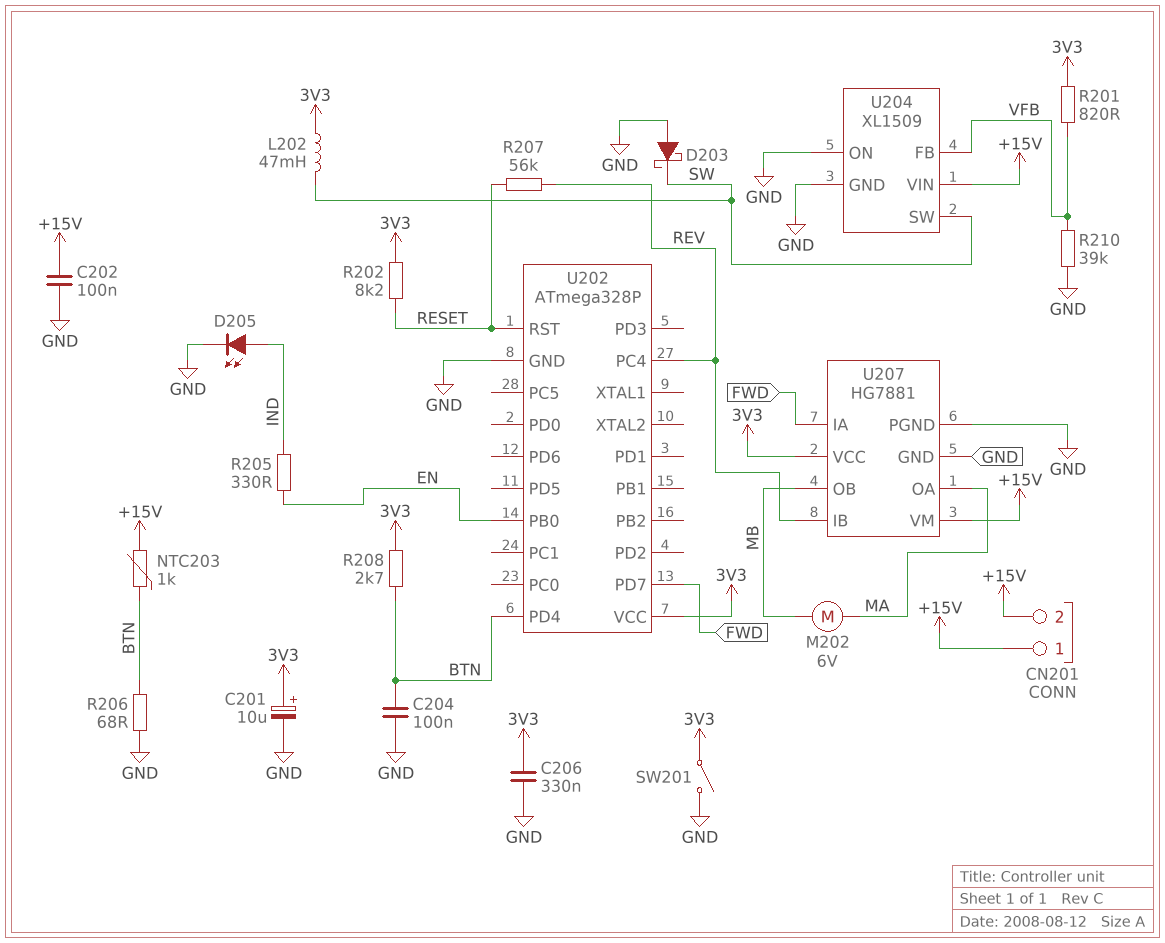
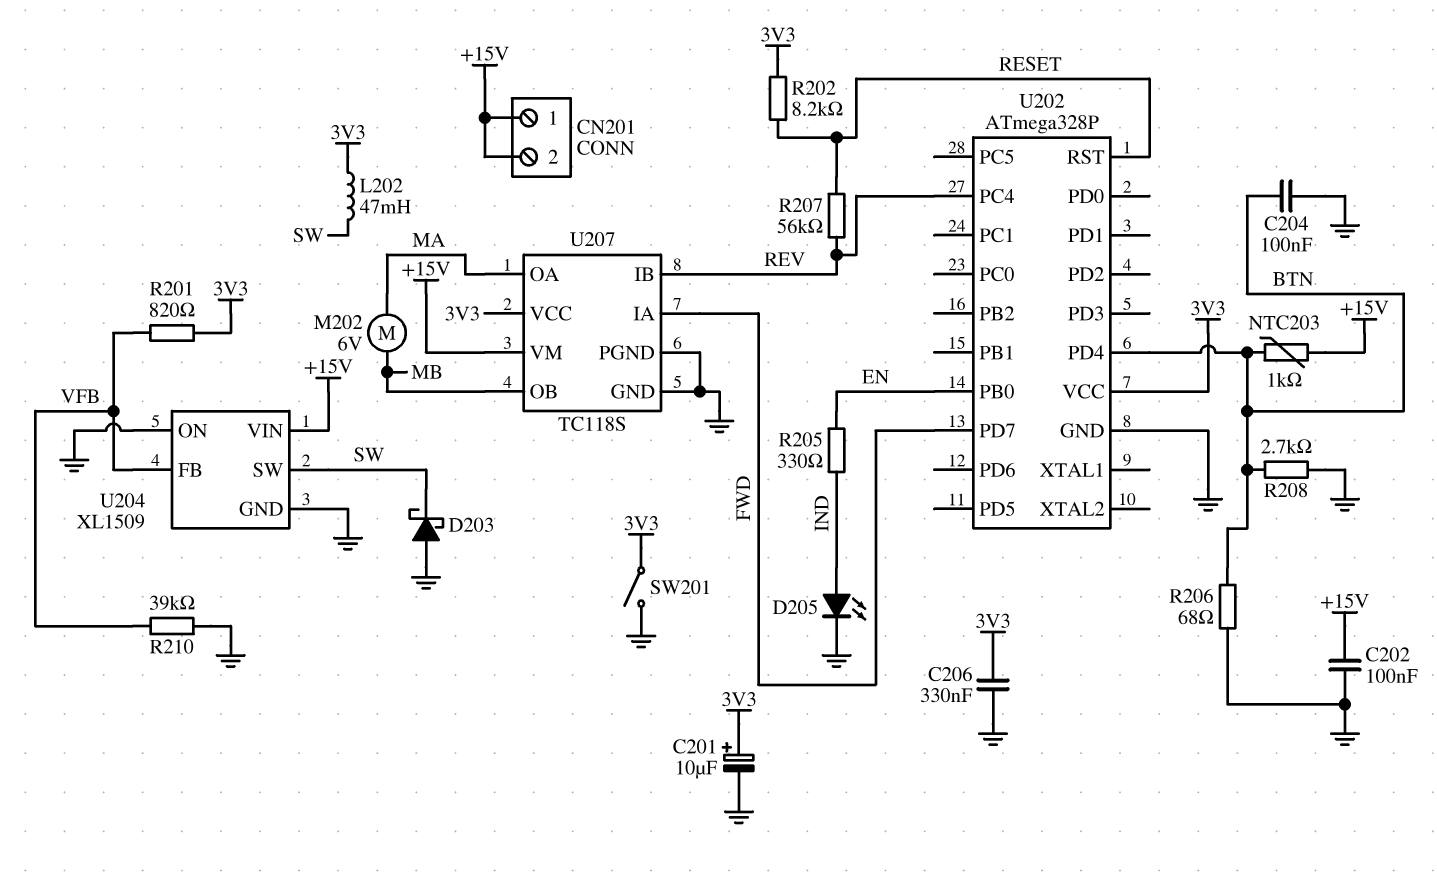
R208: 2.7k (3V3, BTN) -> 2.7k (BTN, GND)
U207: HG7881 -> TC118S

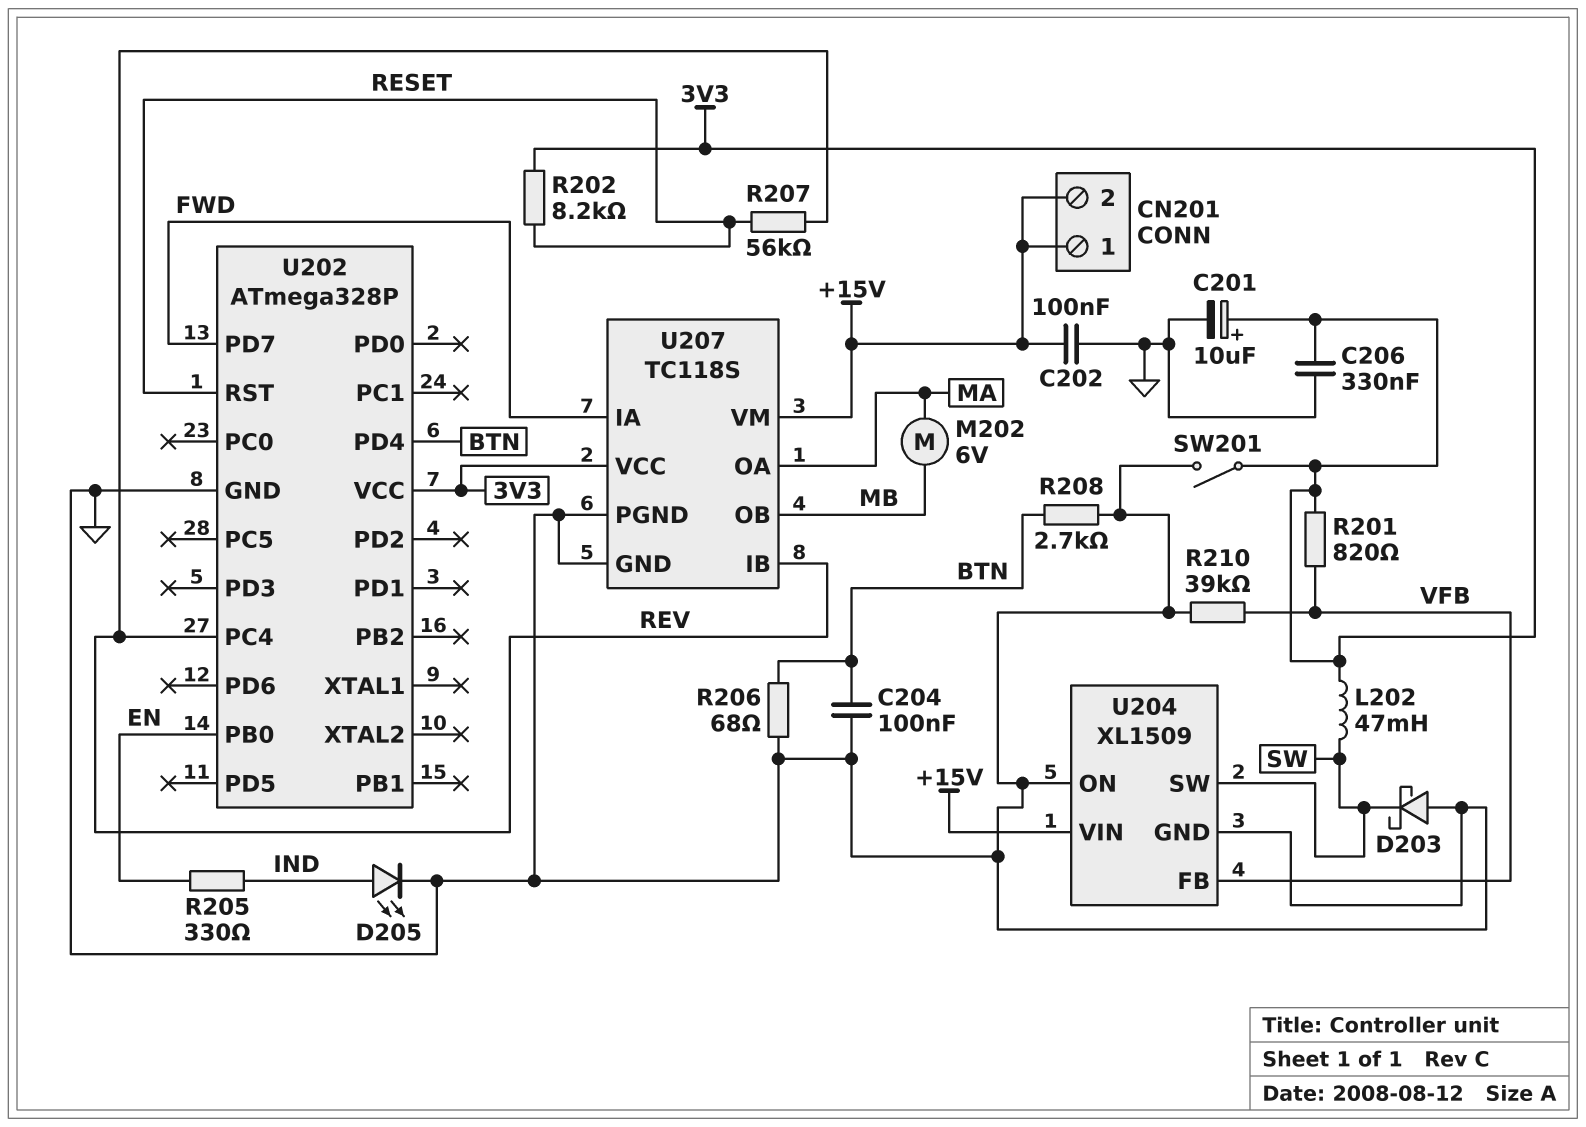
NTC203: 1k (+15V, BTN) -> none

